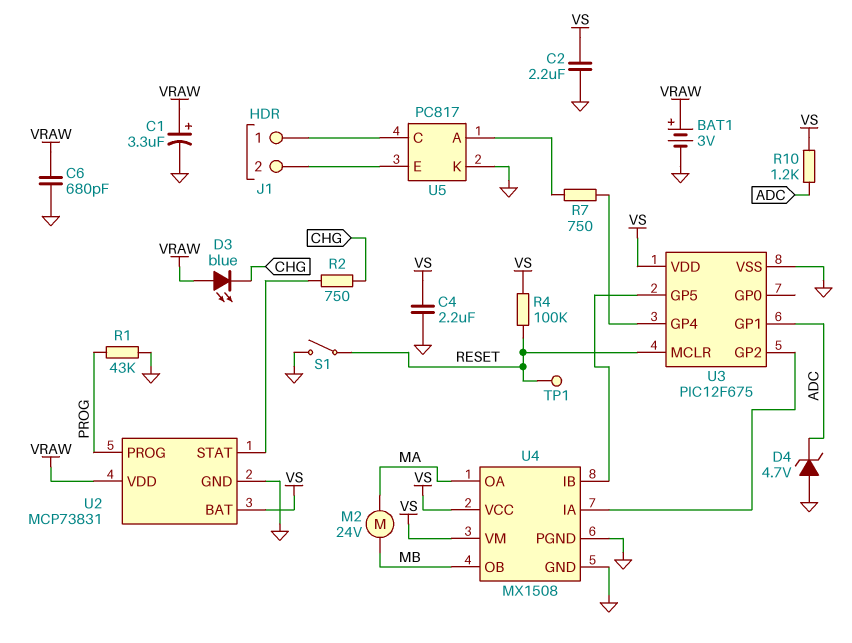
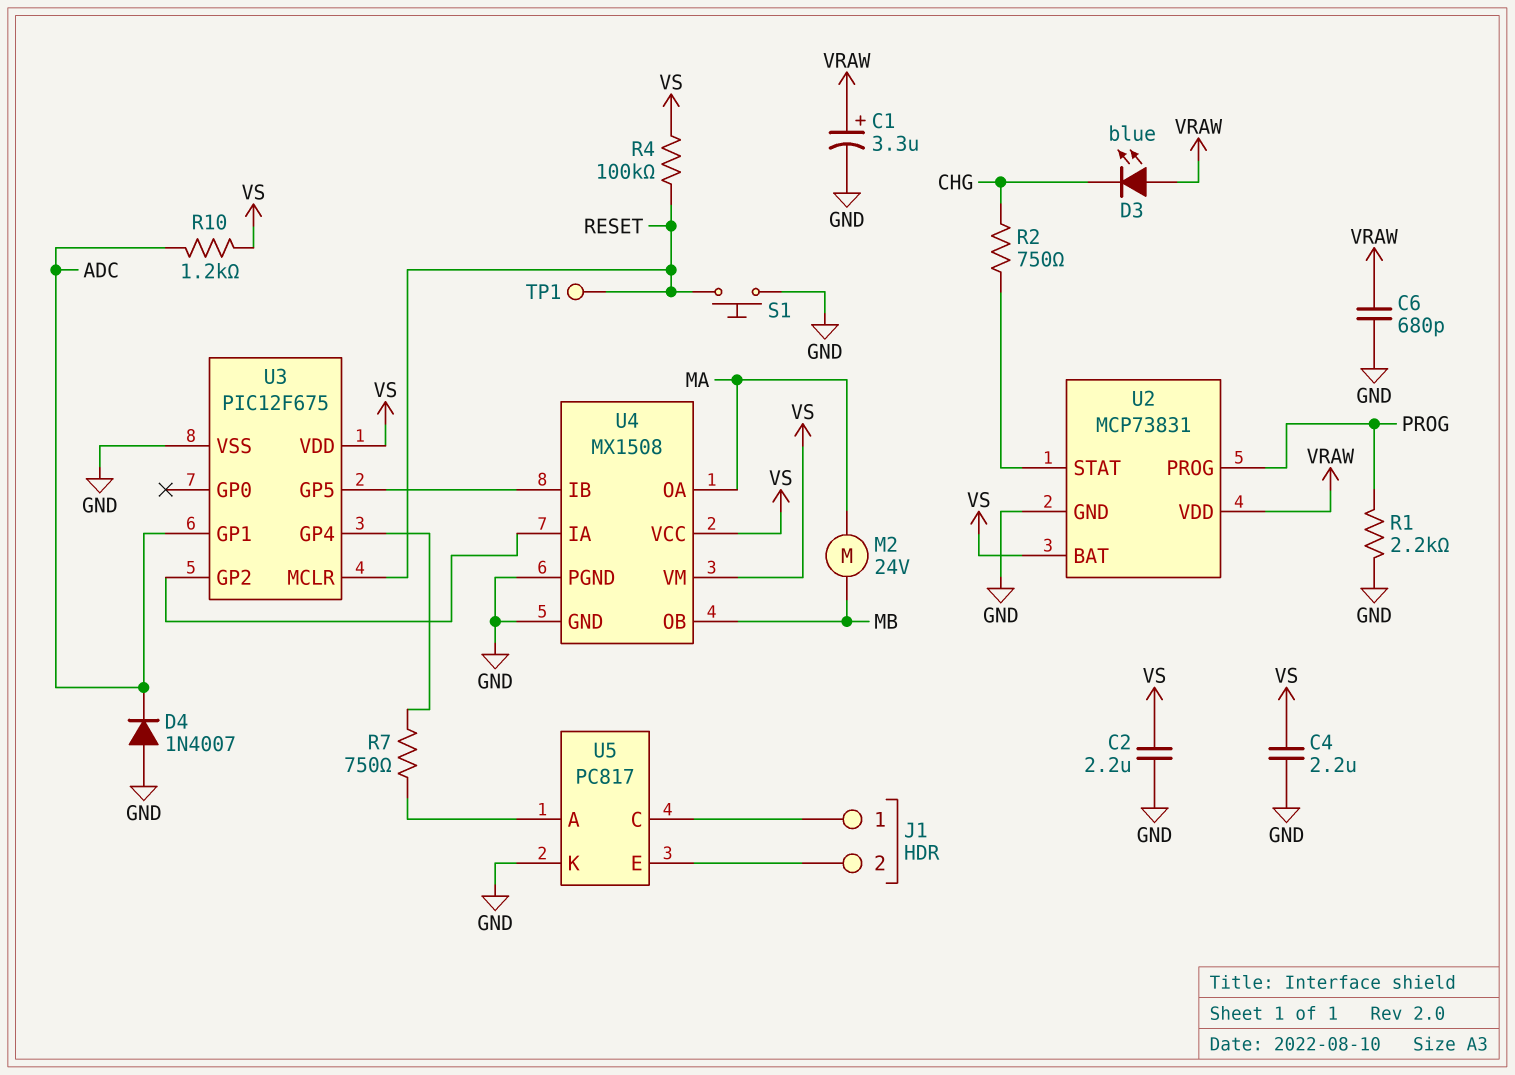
BAT1: 3V (plus VRAW, minus GND) -> none
D4: zener 4.7V (A GND, K ADC) -> diode 1N4007 (A GND, K ADC)
R1: 43k (GND, PROG) -> 2.2k (GND, PROG)
S1: switch (GND, RESET) -> button (GND, RESET)

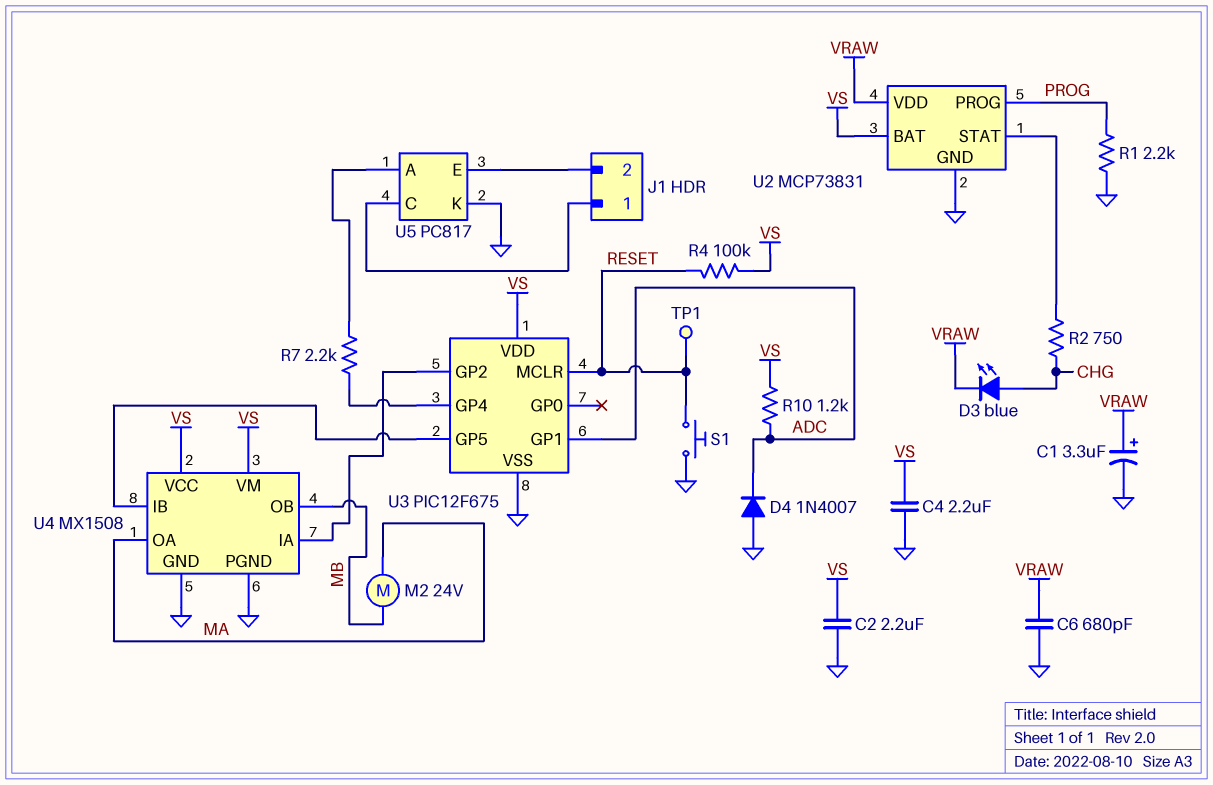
D3: LED blue (A VRAW, K CHG) -> LED blue (A CHG, K VRAW)
R7: 750 (U3/GP4, U5/A) -> 2.2k (U3/GP4, U5/A)

